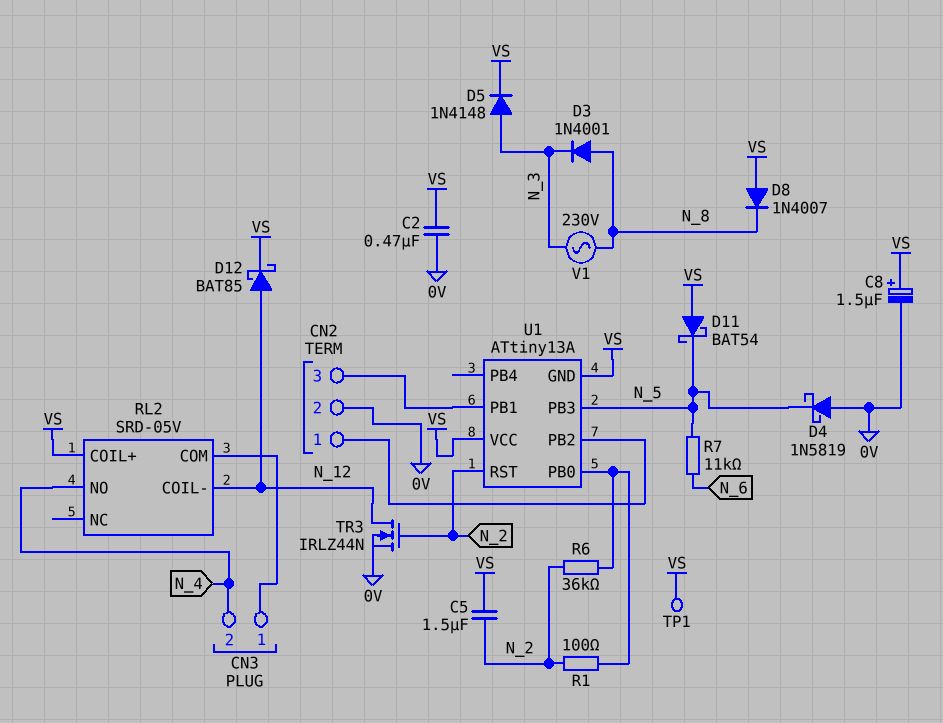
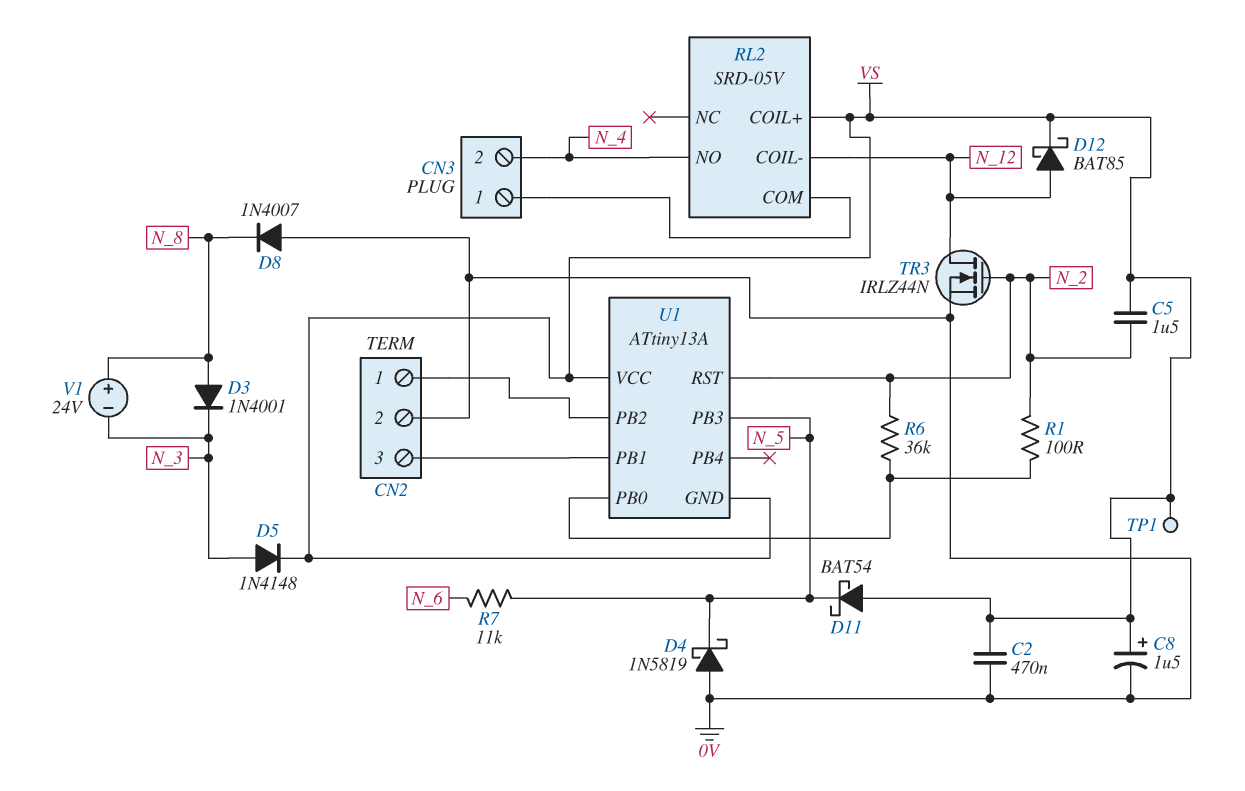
D8: diode 1N4007 (A VS, K N_8) -> diode 1N4007 (A 0V, K N_8)
V1: AC 230V (N_3, N_8) -> 24V (plus N_8, minus N_3)

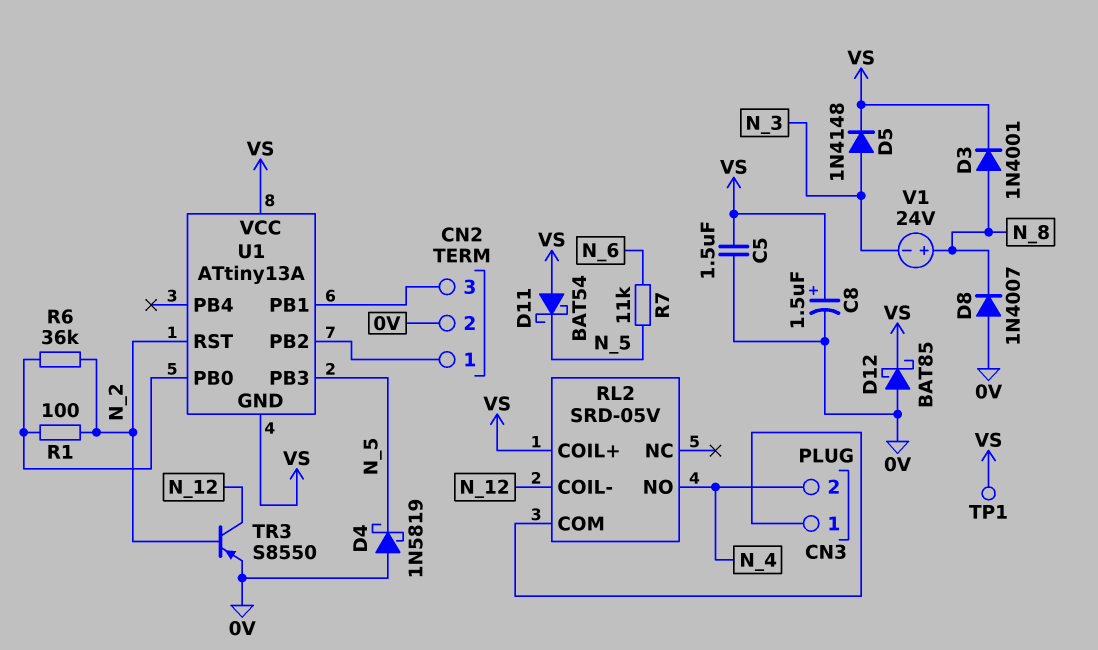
C2: 470nF (0V, VS) -> none
C5: 1.5uF (N_2, VS) -> 1.5uF (0V, VS)
D3: diode 1N4001 (A N_8, K N_3) -> diode 1N4001 (A N_8, K VS)
D12: schottky BAT85 (A N_12, K VS) -> schottky BAT85 (A 0V, K VS)
TR3: NMOS IRLZ44N (G N_2, D N_12, S 0V) -> PNP S8550 (B N_2, C N_12, E 0V)

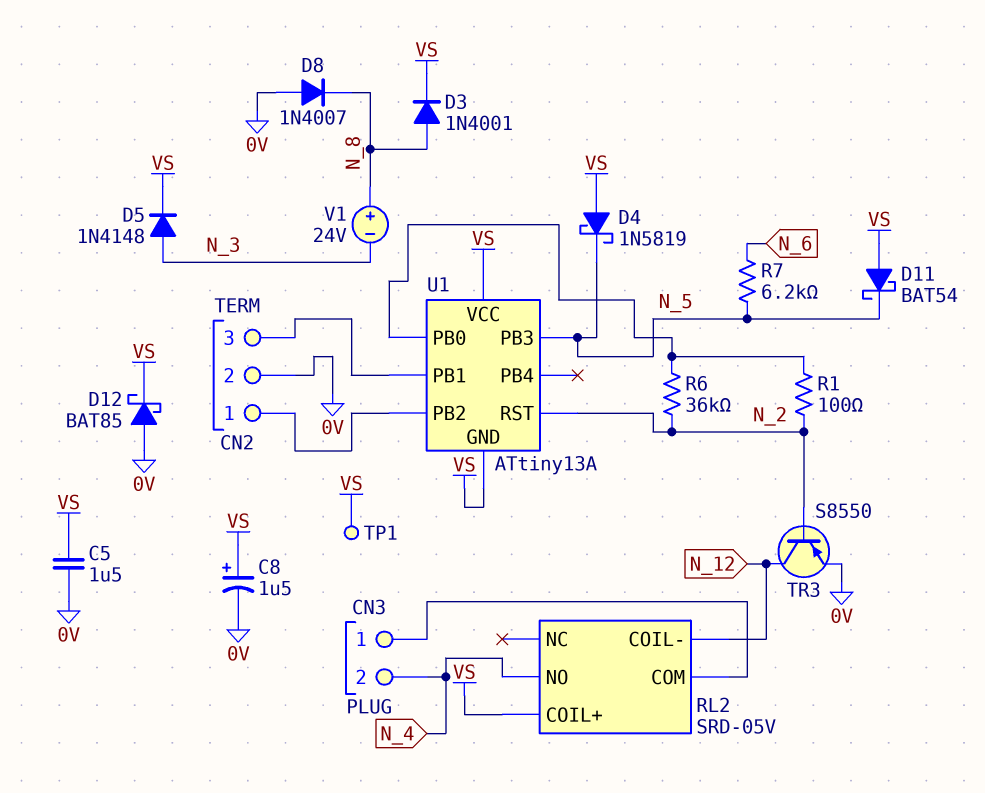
D4: schottky 1N5819 (A 0V, K N_5) -> schottky 1N5819 (A VS, K N_5)
R7: 11k (N_5, N_6) -> 6.2k (N_5, N_6)

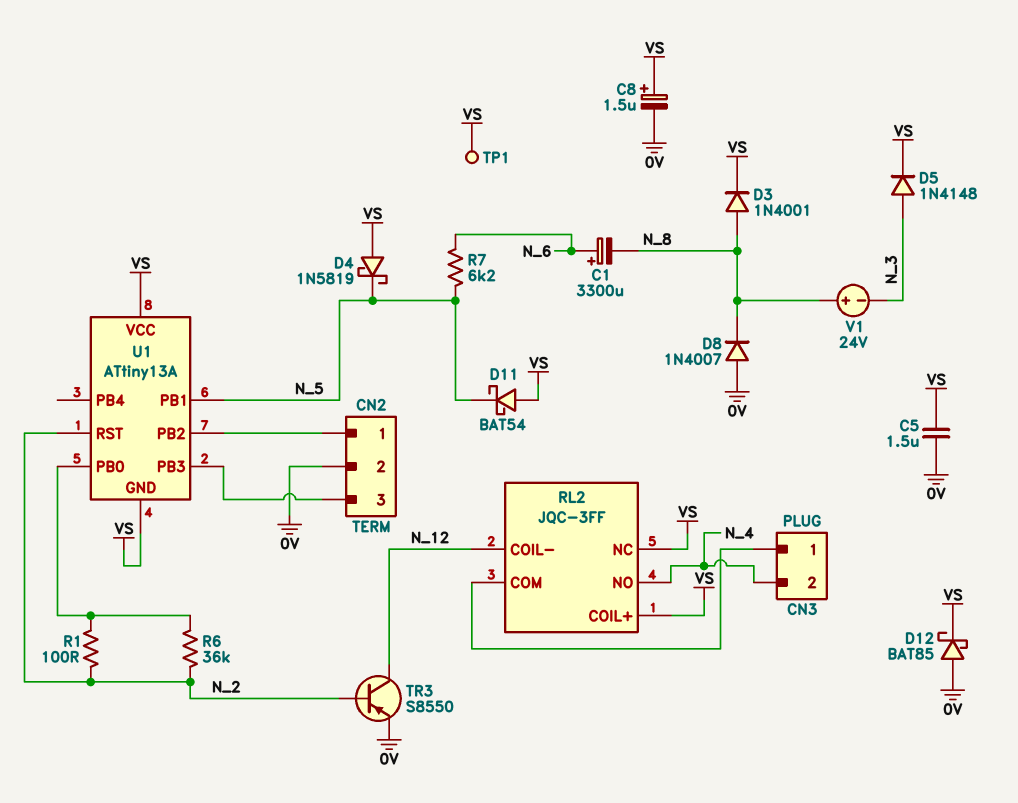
C1: none -> 3300uF (plus N_6, minus N_8)
RL2: SRD-05V -> JQC-3FF
RL2 pin NC: none -> VS
U1 pin PB1: CN2/3 -> N_5
U1 pin PB3: N_5 -> CN2/3

